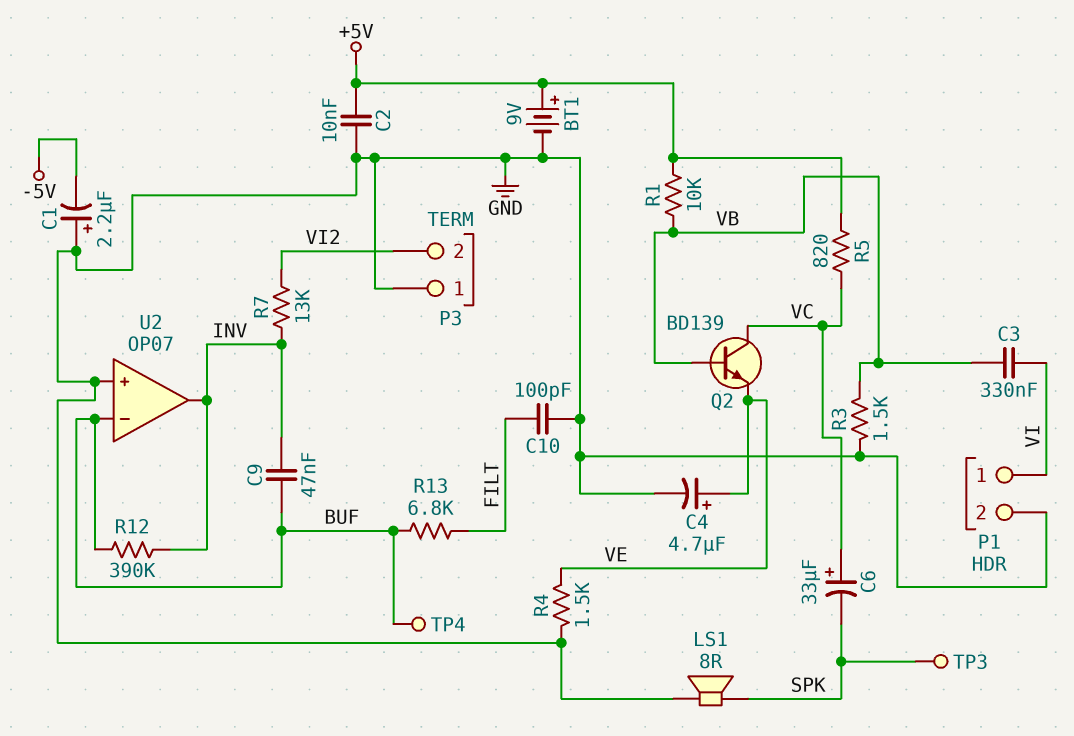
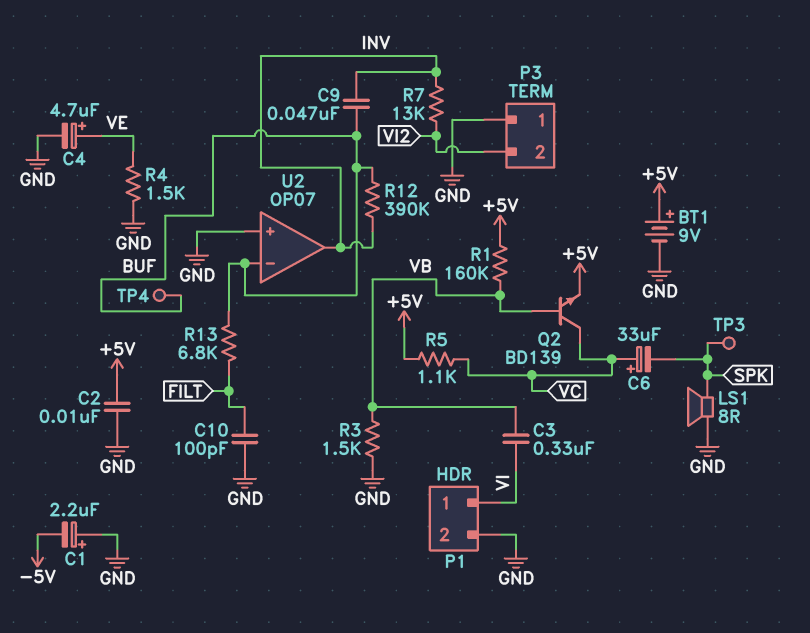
Q2: NPN BD139 (B VB, C VC, E VE) -> NPN BD139 (B VB, C VC, E +5V)
R1: 10k (+5V, VB) -> 160k (+5V, VB)
R5: 820 (+5V, VC) -> 1.1k (+5V, VC)

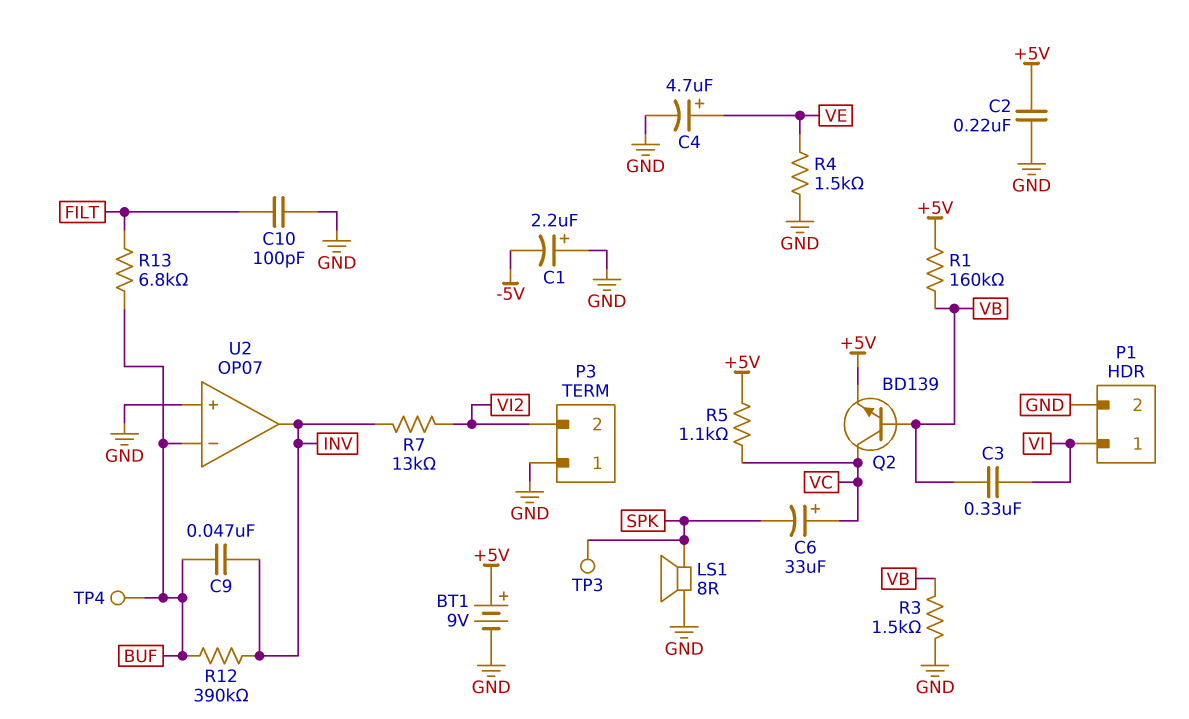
C2: 10nF (+5V, GND) -> 220nF (+5V, GND)

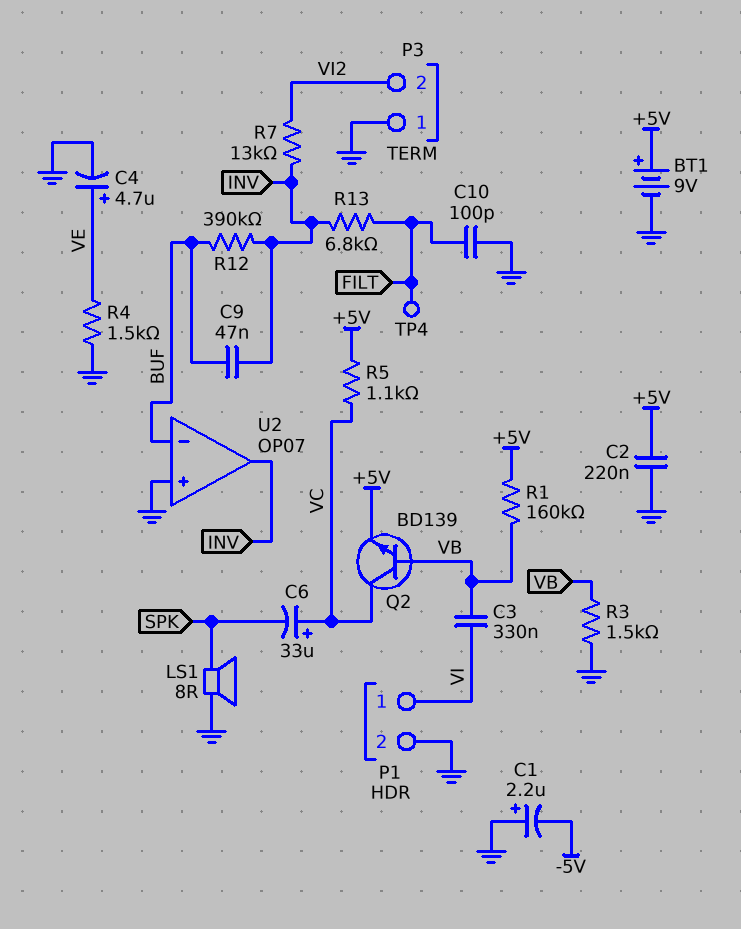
R13: 6.8k (BUF, FILT) -> 6.8k (FILT, INV)
TP3: test point (SPK) -> none
TP4: test point (BUF) -> test point (FILT)

